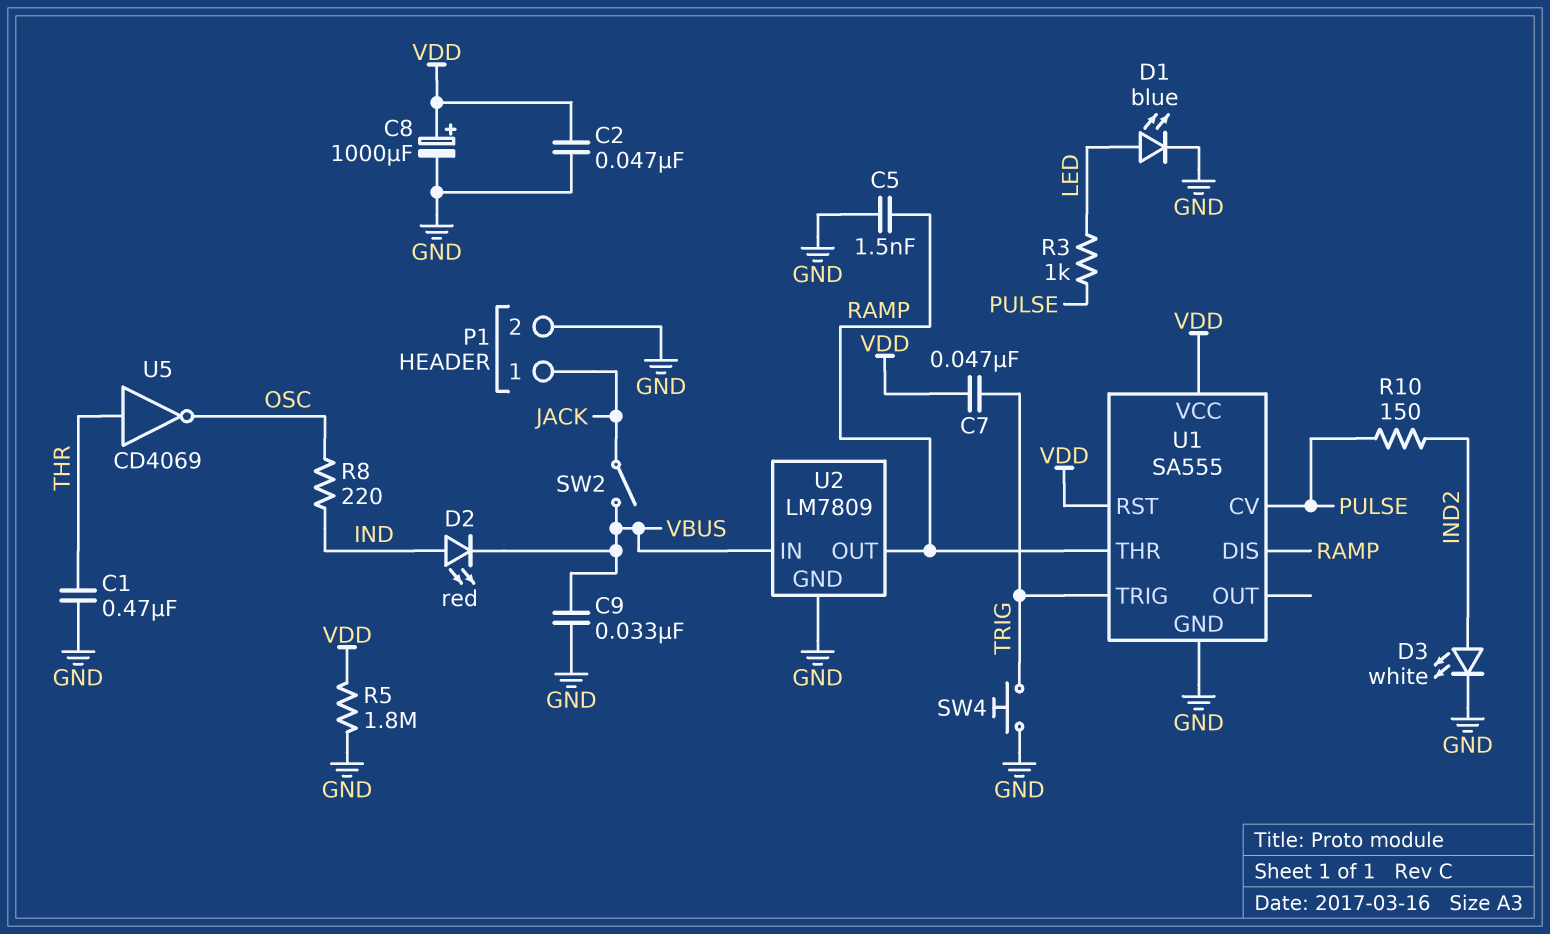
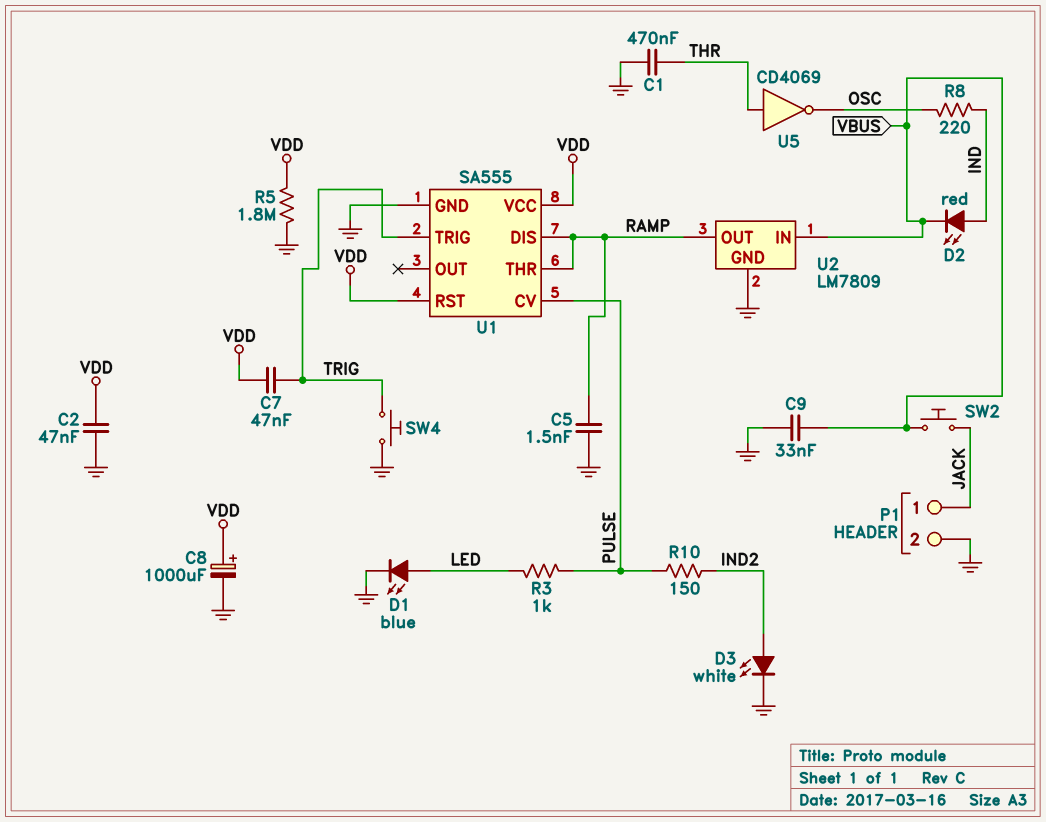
SW2: switch (JACK, VBUS) -> button (JACK, VBUS)

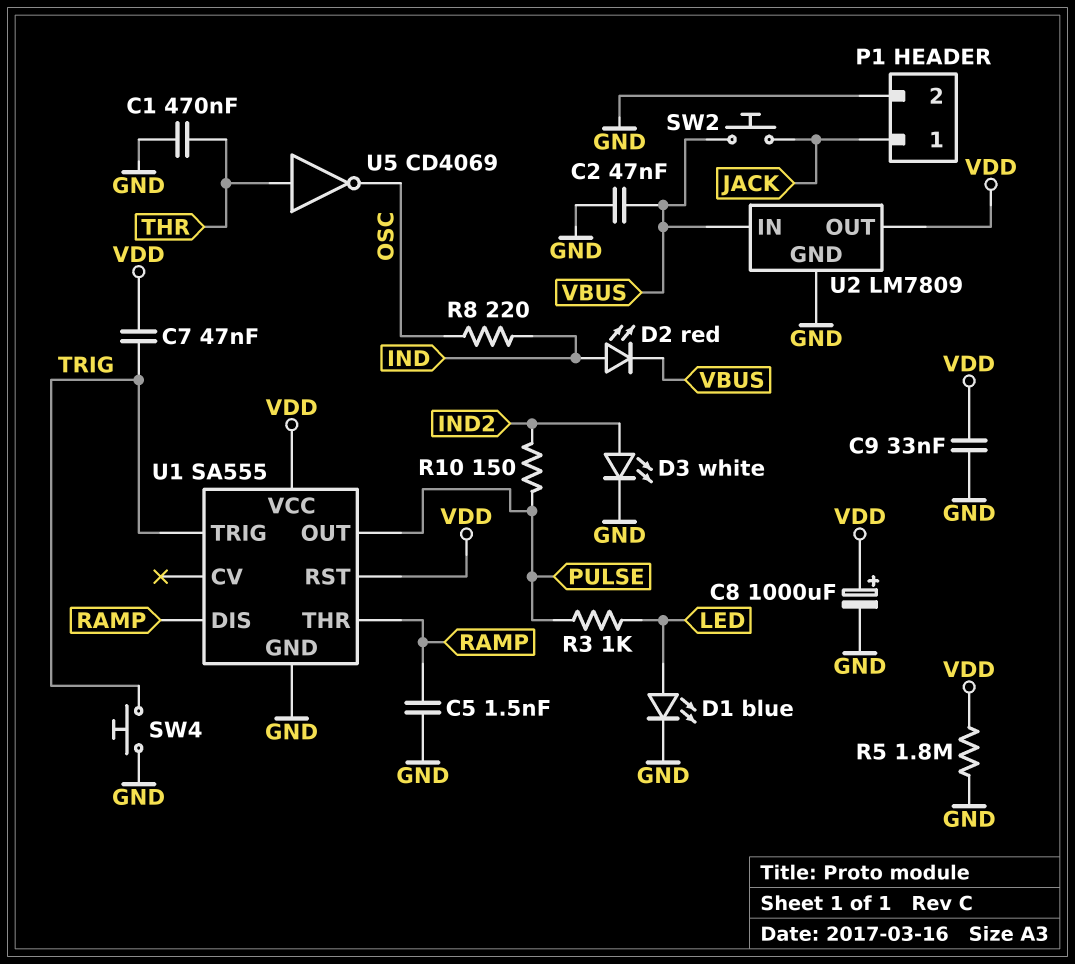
C2: 47nF (GND, VDD) -> 47nF (GND, VBUS)
C9: 33nF (GND, VBUS) -> 33nF (GND, VDD)
U1 pin CV: PULSE -> none
U1 pin OUT: none -> PULSE
U2 pin OUT: RAMP -> VDD

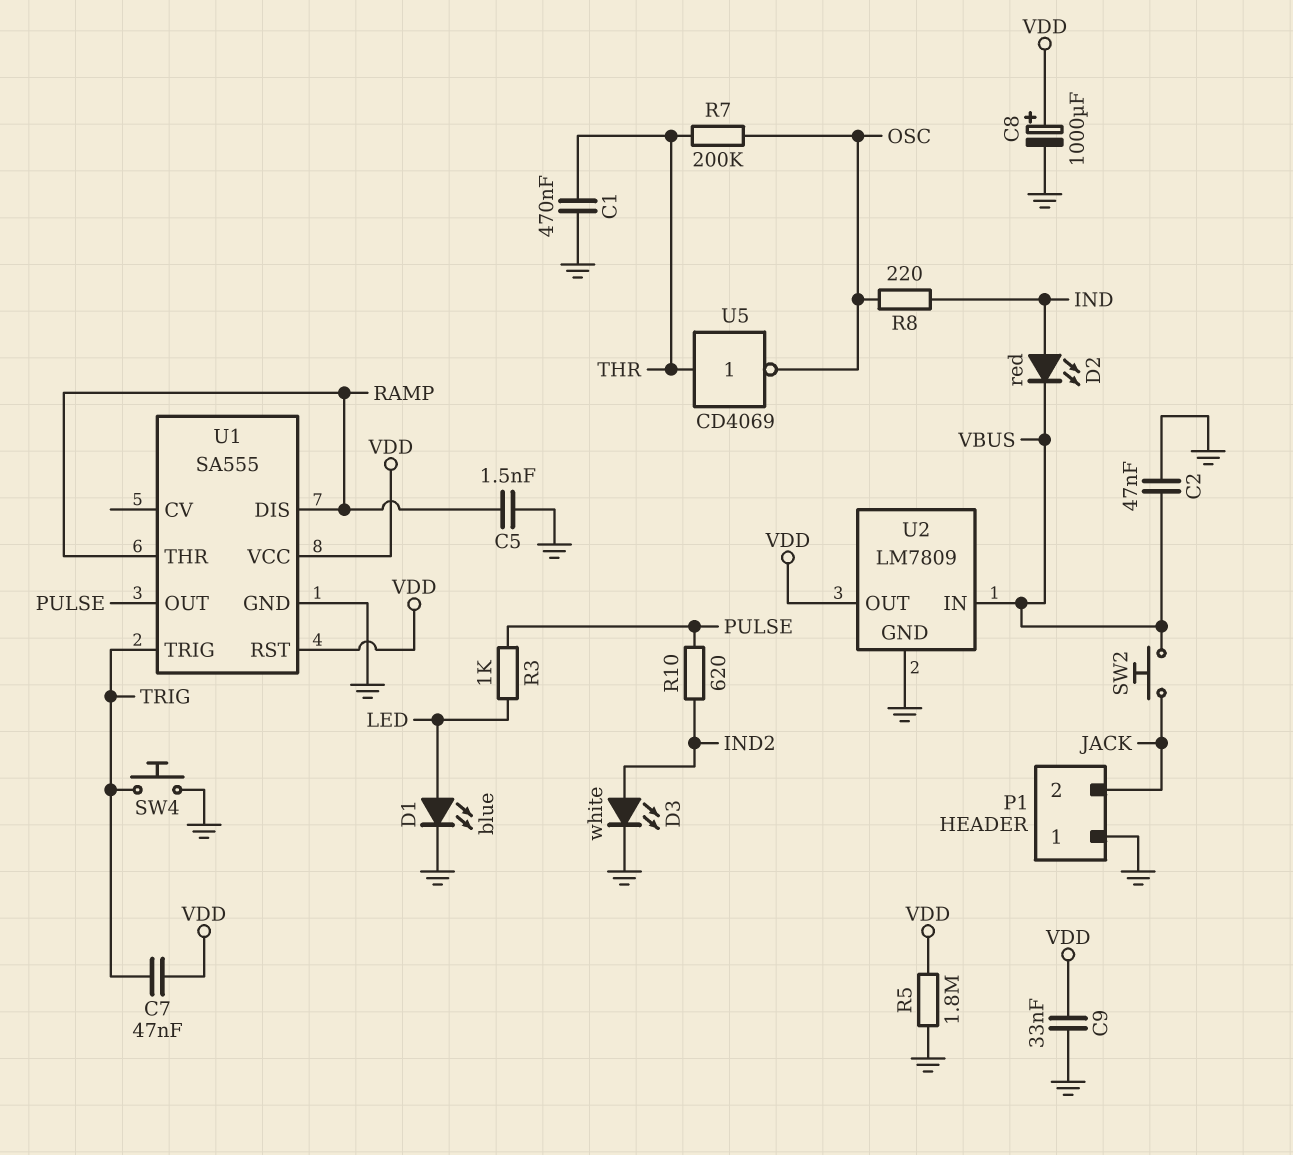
P1 pin 1: JACK -> GND
P1 pin 2: GND -> JACK
R7: none -> 200k (OSC, THR)
R10: 150 (IND2, PULSE) -> 620 (IND2, PULSE)

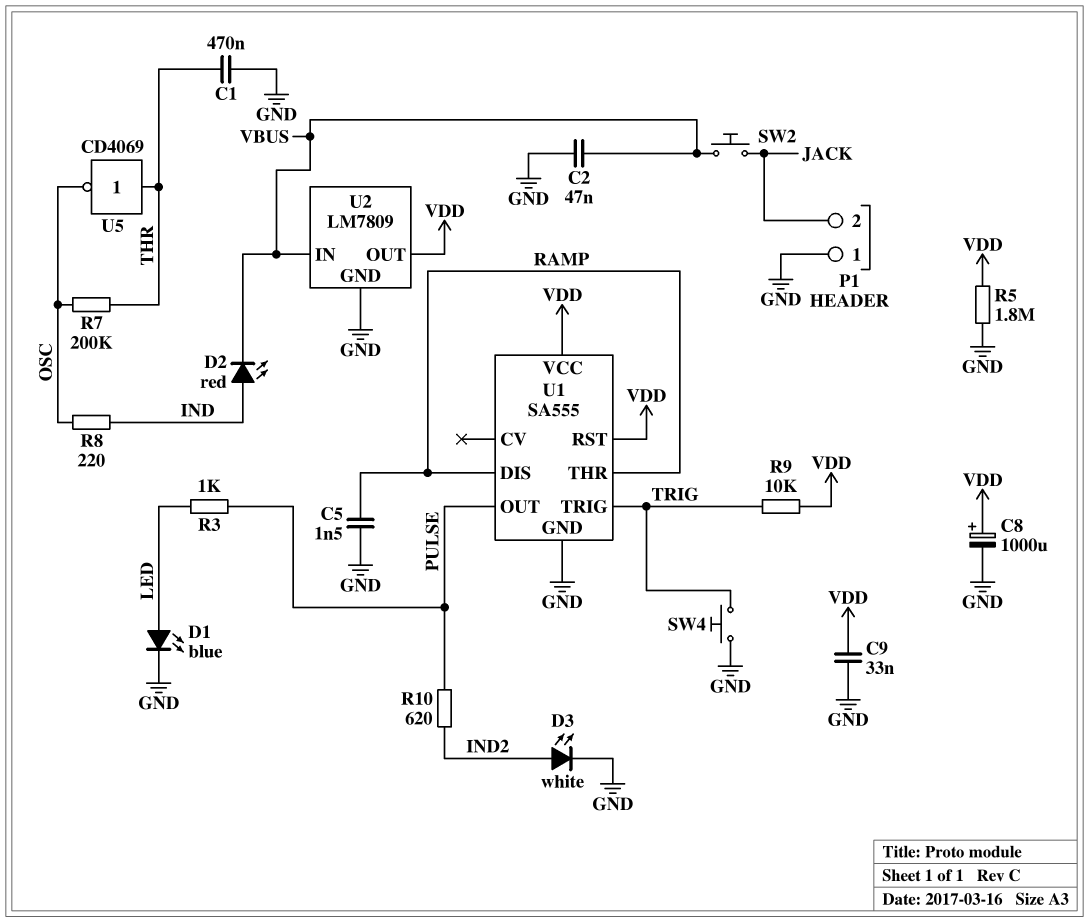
C7: 47nF (TRIG, VDD) -> none
R9: none -> 10k (TRIG, VDD)

